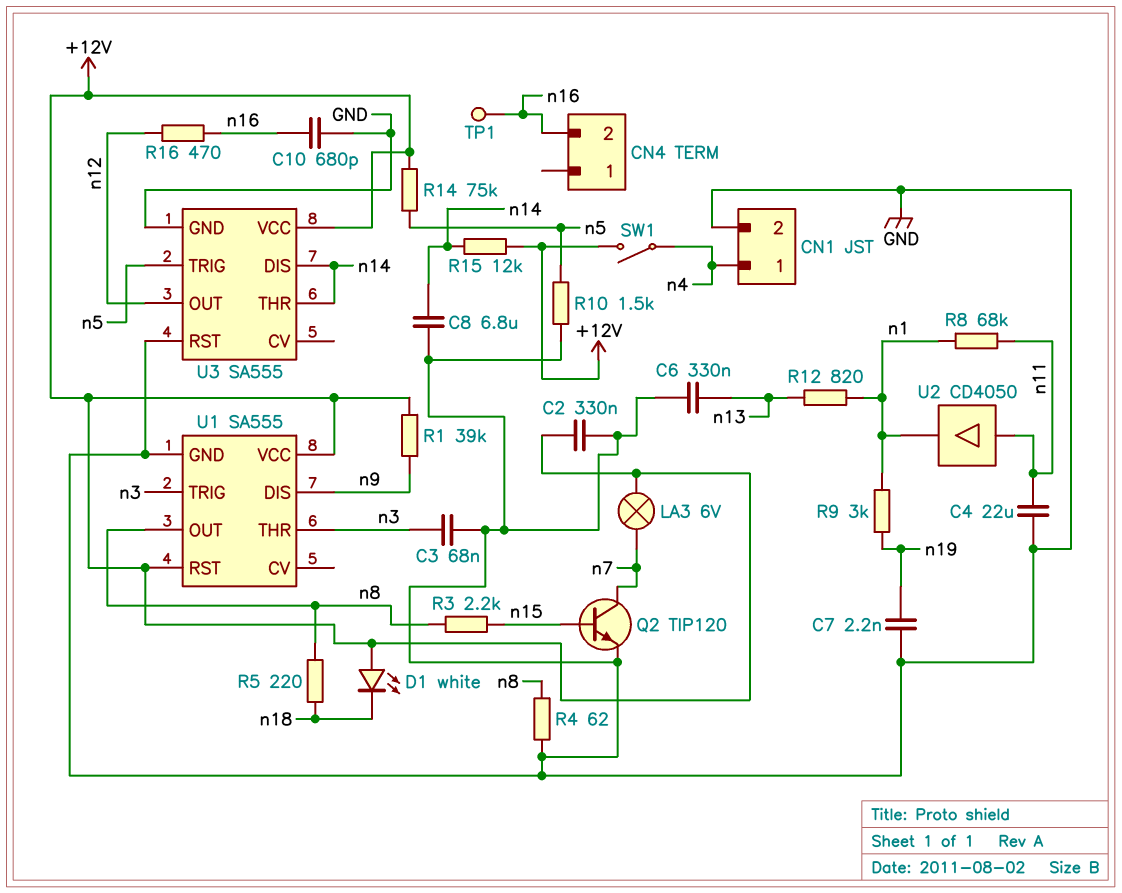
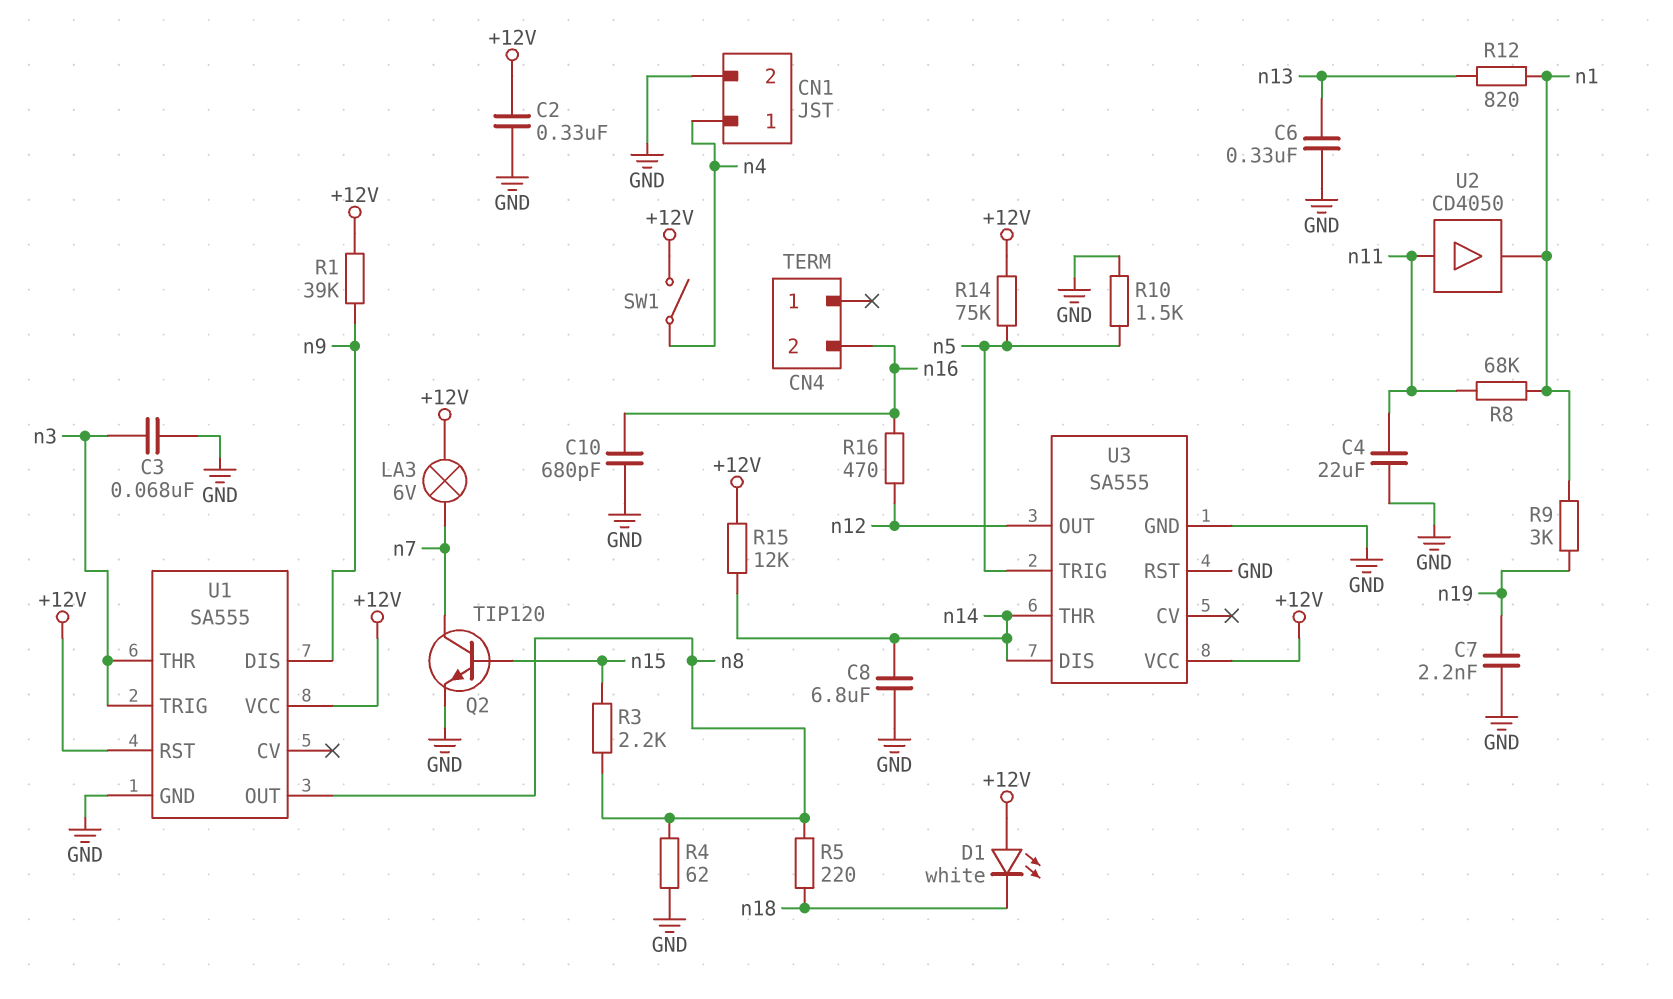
TP1: test point (n16) -> none

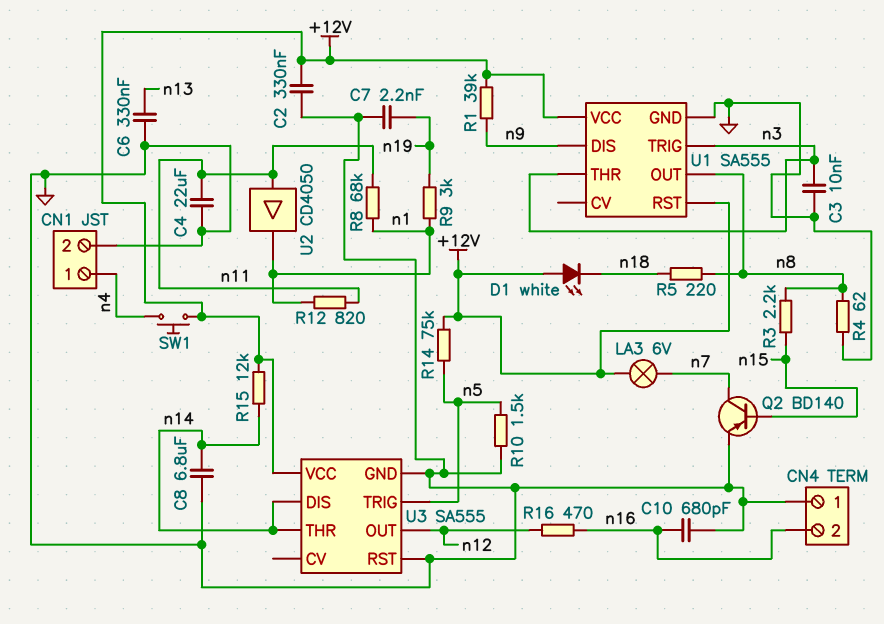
C3: 68nF (GND, n3) -> 10nF (GND, n3)
CN4 pin 1: none -> GND
Q2: NPN TIP120 (B n15, C n7, E GND) -> PNP BD140 (B n15, C n7, E GND)
R12: 820 (n1, n13) -> 820 (n1, n11)
SW1: switch (+12V, n4) -> button (+12V, n4)

